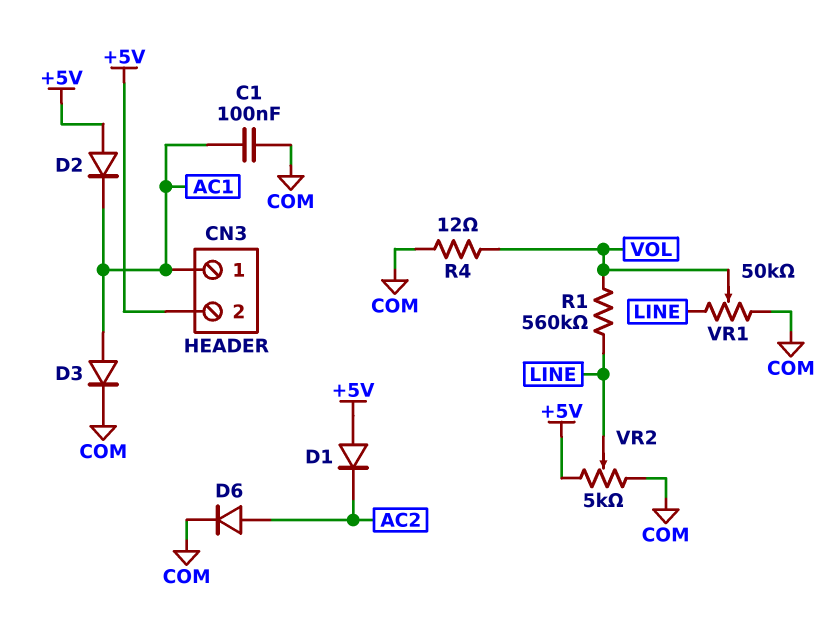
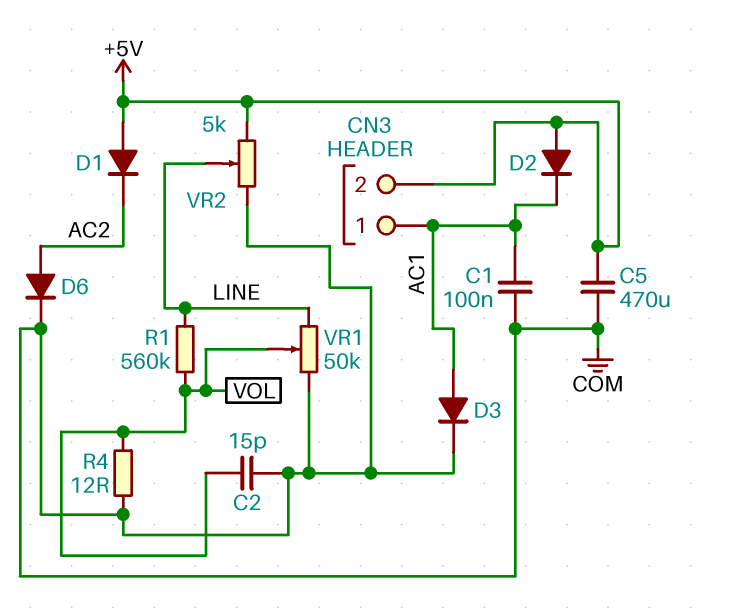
C2: none -> 15pF (COM, VOL)
C5: none -> 470uF (+5V, COM)

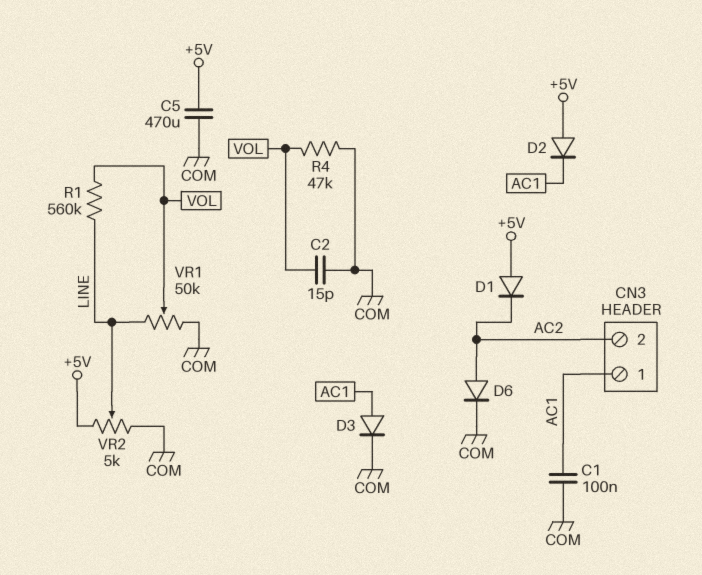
CN3 pin 2: +5V -> AC2
R4: 12 (COM, VOL) -> 47k (COM, VOL)

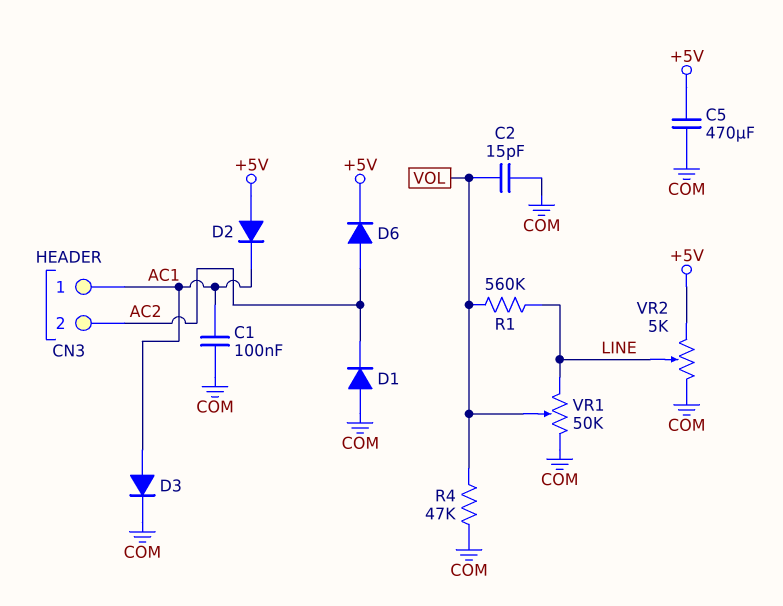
D1: diode (A +5V, K AC2) -> diode (A COM, K AC2)
D6: diode (A AC2, K COM) -> diode (A AC2, K +5V)

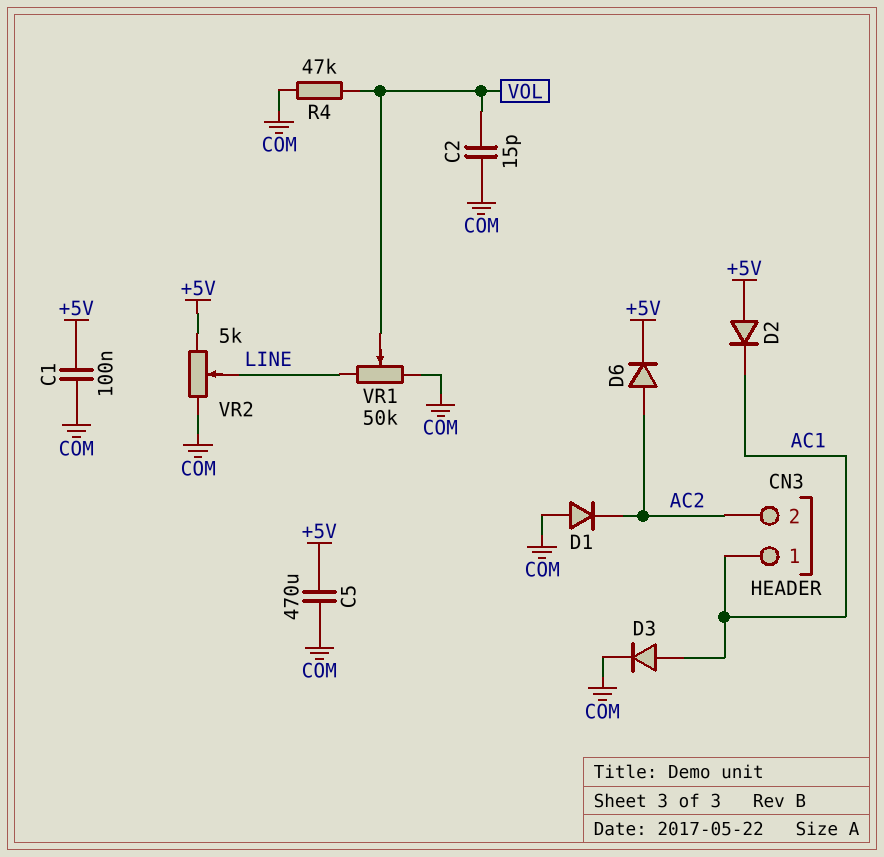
C1: 100nF (AC1, COM) -> 100nF (+5V, COM)
R1: 560k (LINE, VOL) -> none

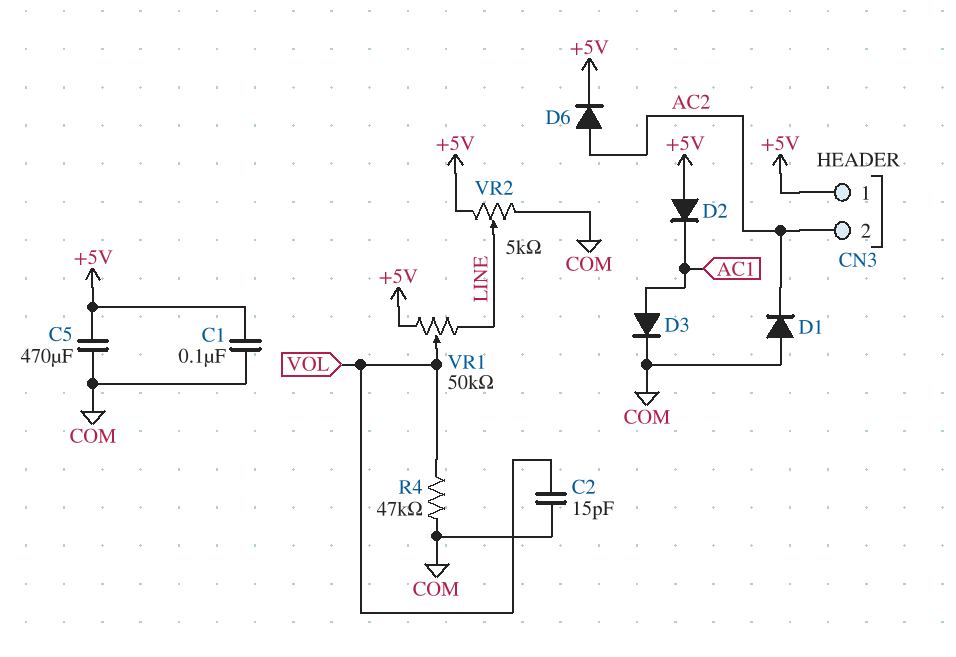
CN3 pin 1: AC1 -> +5V
VR1: 50k (COM, LINE, wiper VOL) -> 50k (+5V, LINE, wiper VOL)

